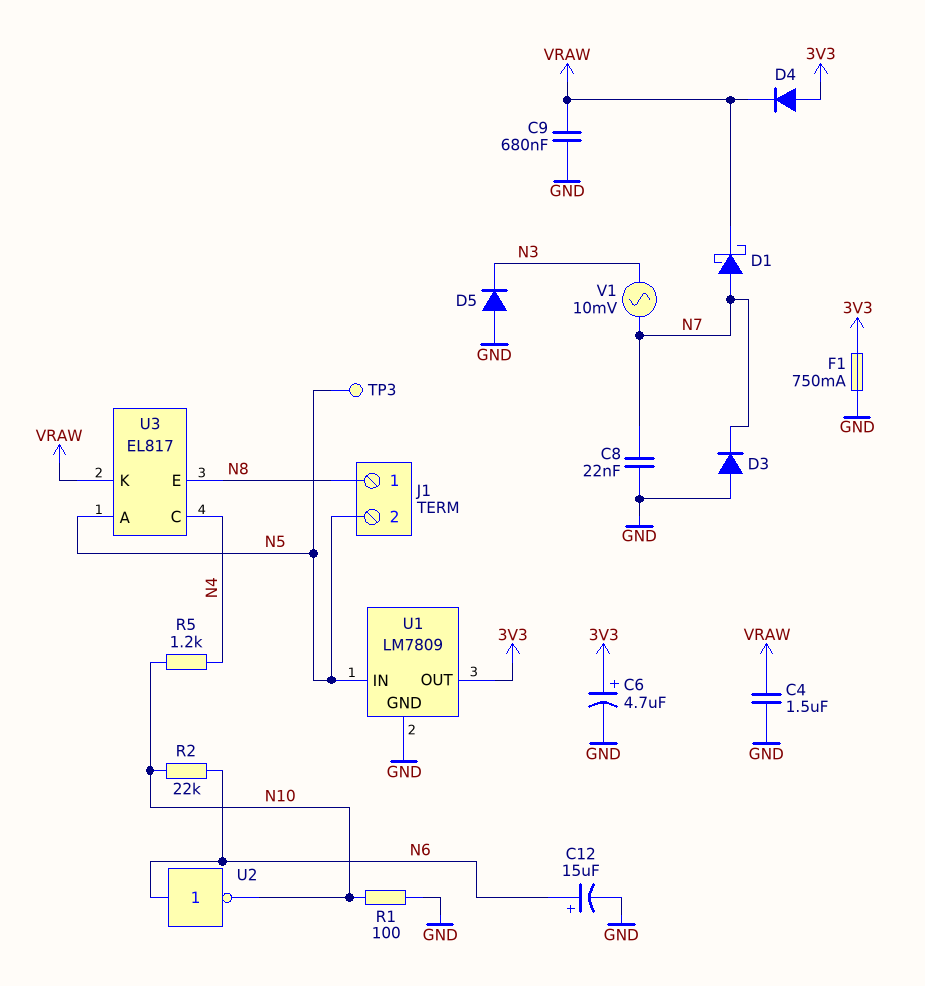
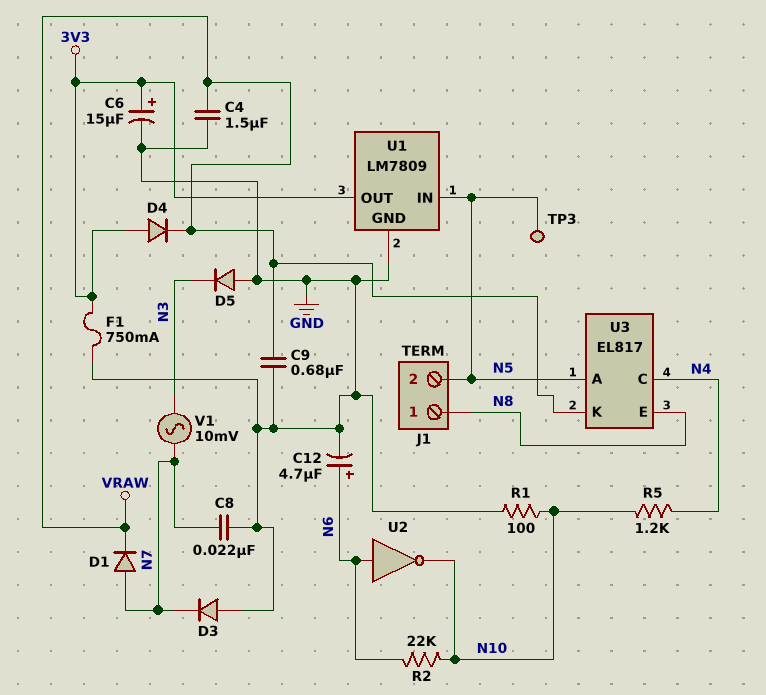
C6: 4.7uF (plus 3V3, minus GND) -> 15uF (plus 3V3, minus GND)
C12: 15uF (plus N6, minus GND) -> 4.7uF (plus N6, minus GND)
D1: schottky (A N7, K VRAW) -> diode (A N7, K VRAW)

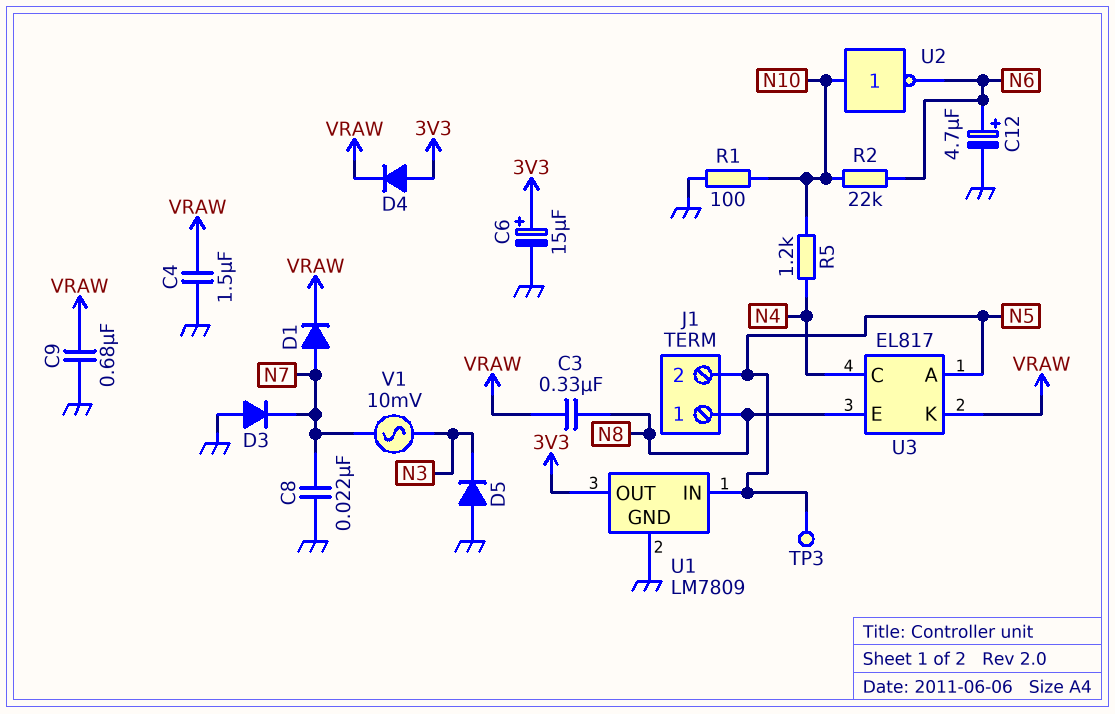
C3: none -> 330nF (N8, VRAW)
F1: 750mA (3V3, GND) -> none
U2: NOT (in N6, out N10) -> NOT (in N10, out N6)

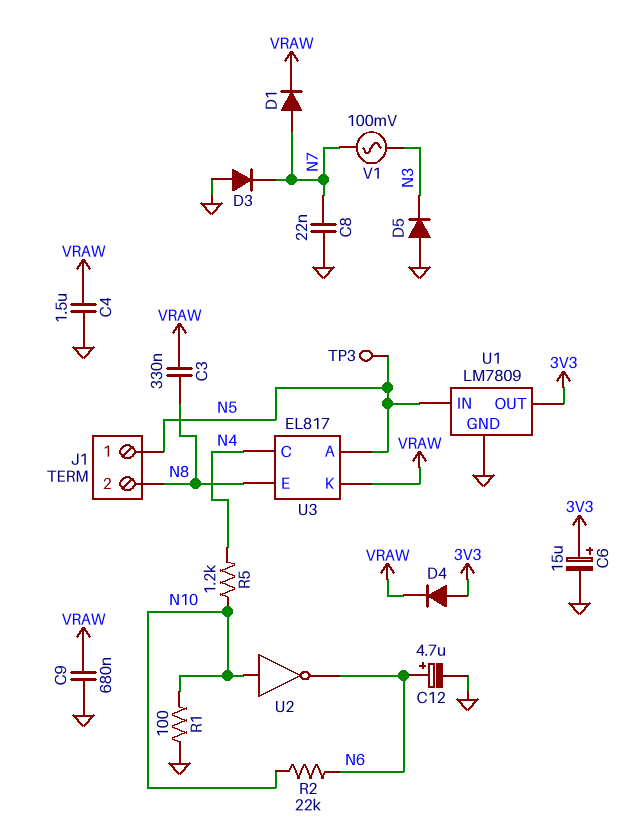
J1 pin 1: N8 -> N5
J1 pin 2: N5 -> N8
V1: AC 10mV (N3, N7) -> AC 100mV (N3, N7)

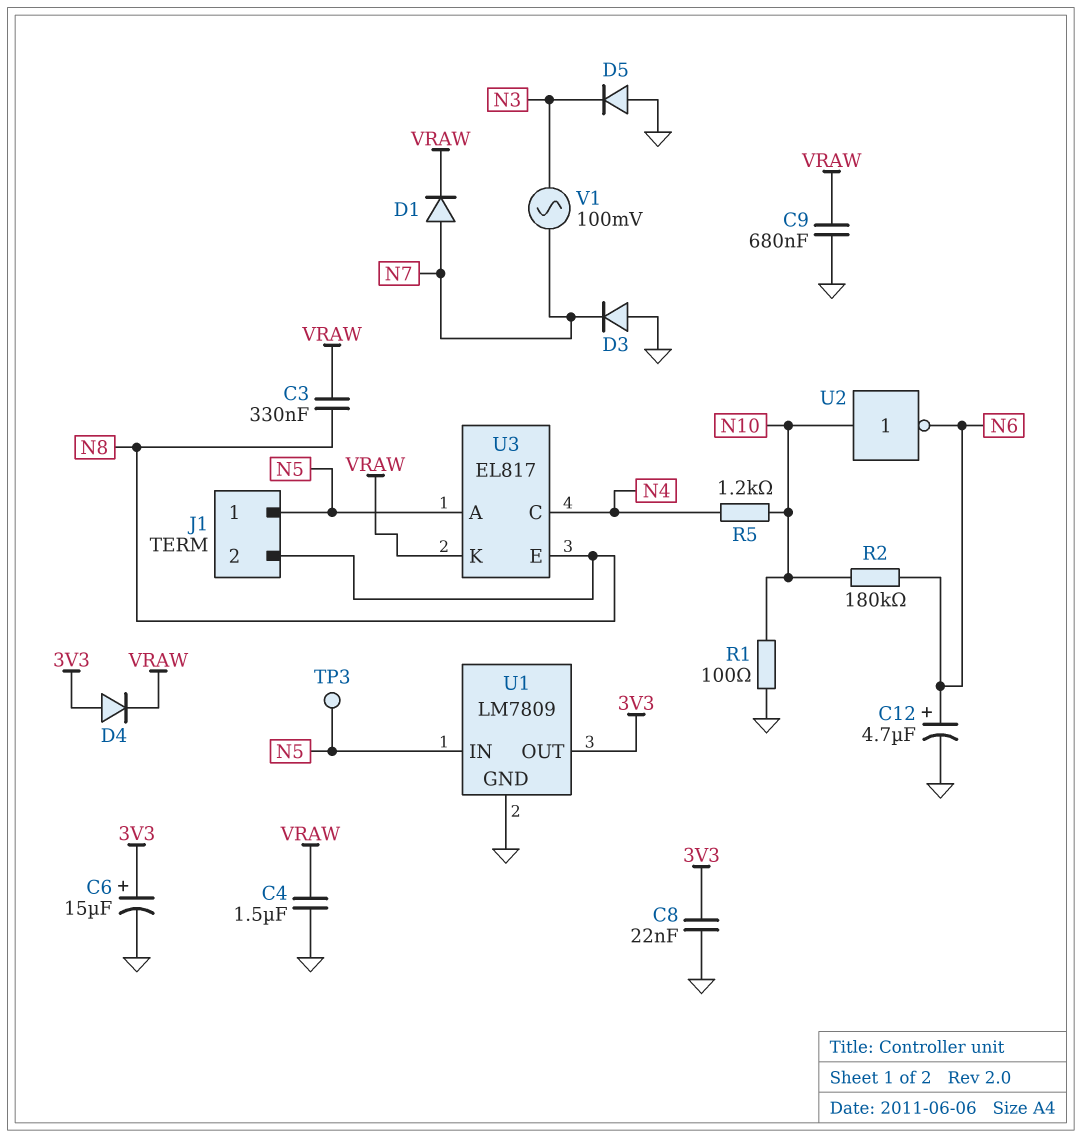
C8: 22nF (GND, N7) -> 22nF (3V3, GND)
R2: 22k (N6, N10) -> 180k (N6, N10)

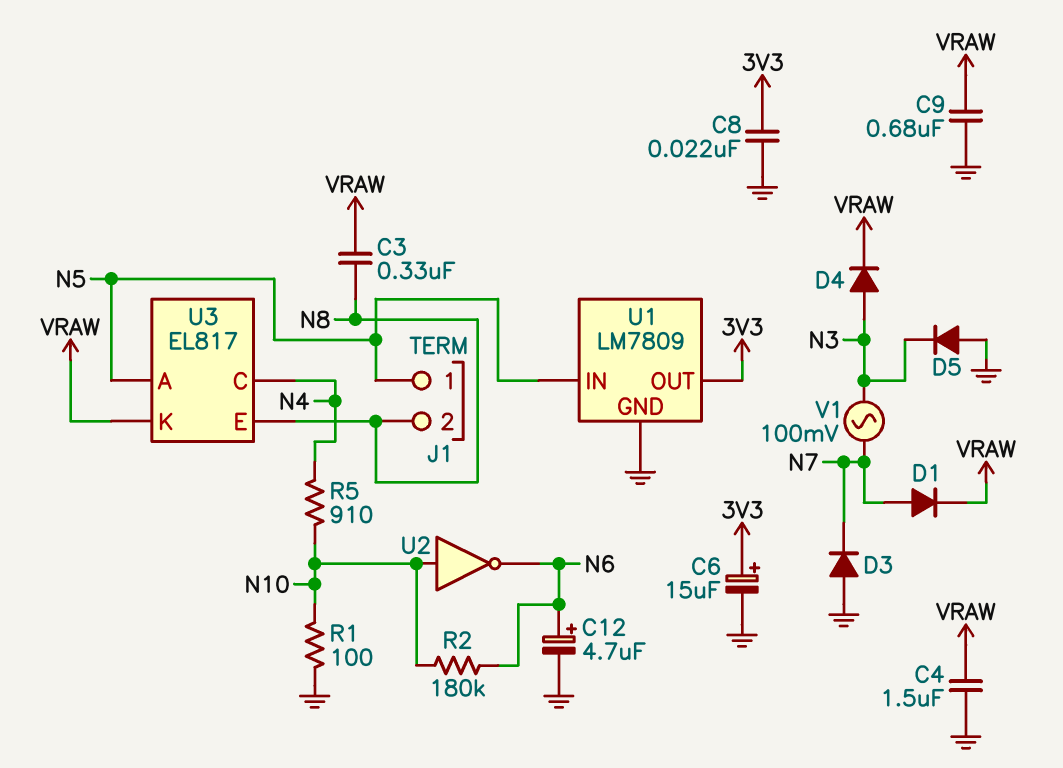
D4: diode (A 3V3, K VRAW) -> diode (A N3, K VRAW)
R5: 1.2k (N4, N10) -> 910 (N4, N10)
TP3: test point (N5) -> none

